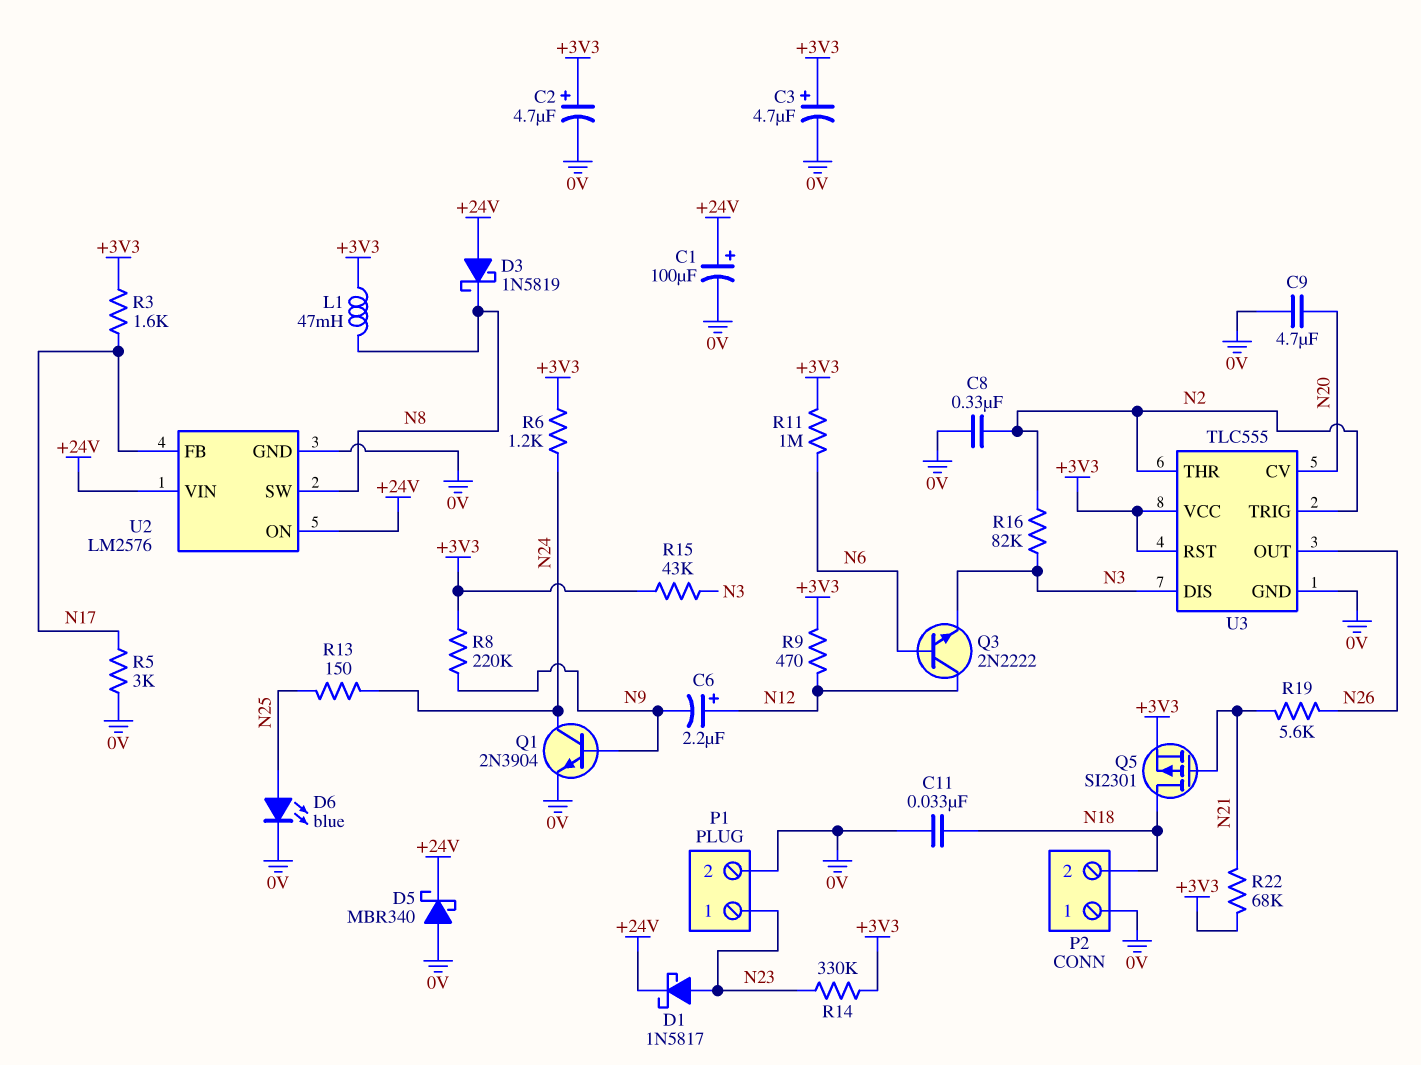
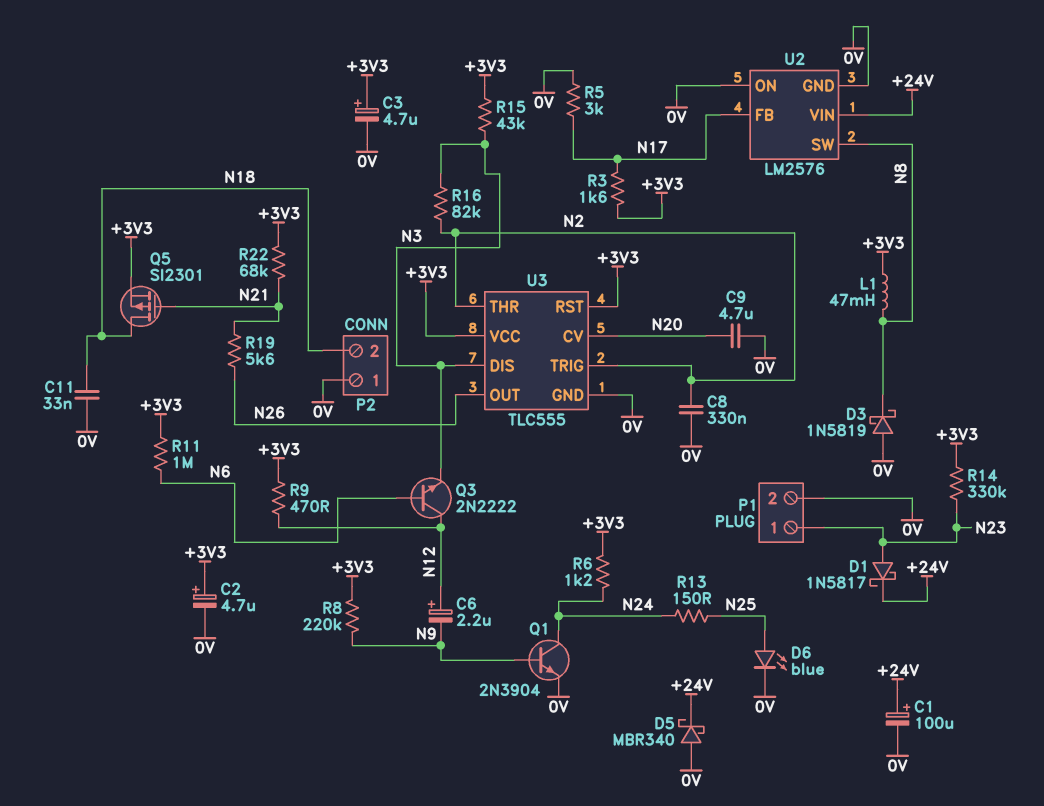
D3: schottky 1N5819 (A +24V, K N8) -> schottky 1N5819 (A 0V, K N8)
U2 pin ON: +24V -> 0V

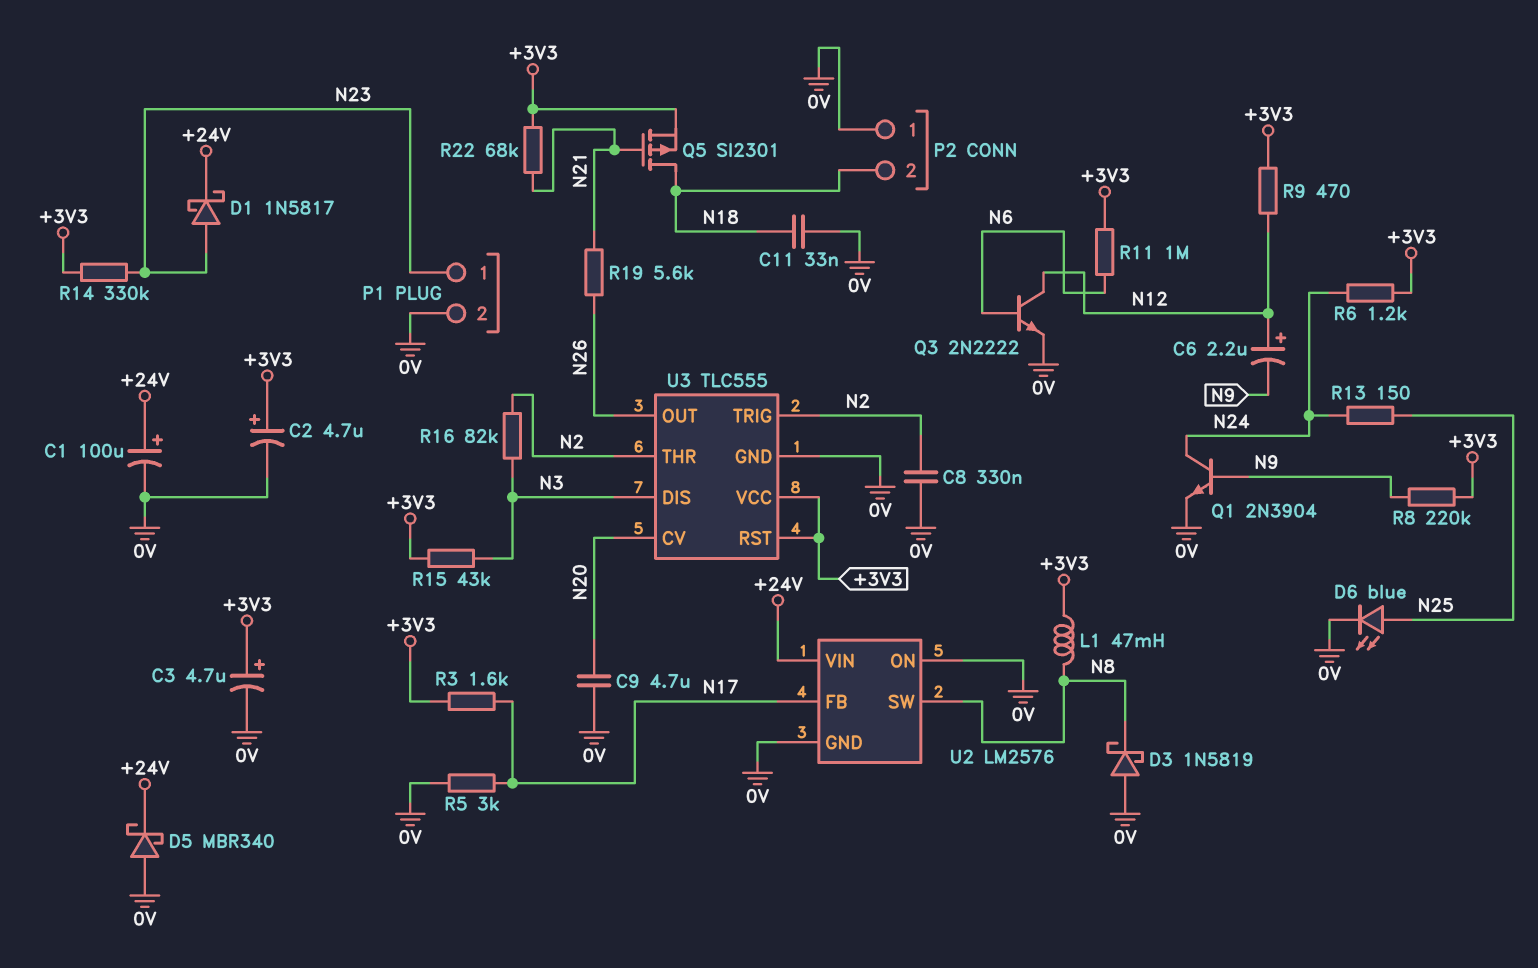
Q3: NPN 2N2222 (B N6, C N12, E N3) -> NPN 2N2222 (B N6, C N12, E 0V)

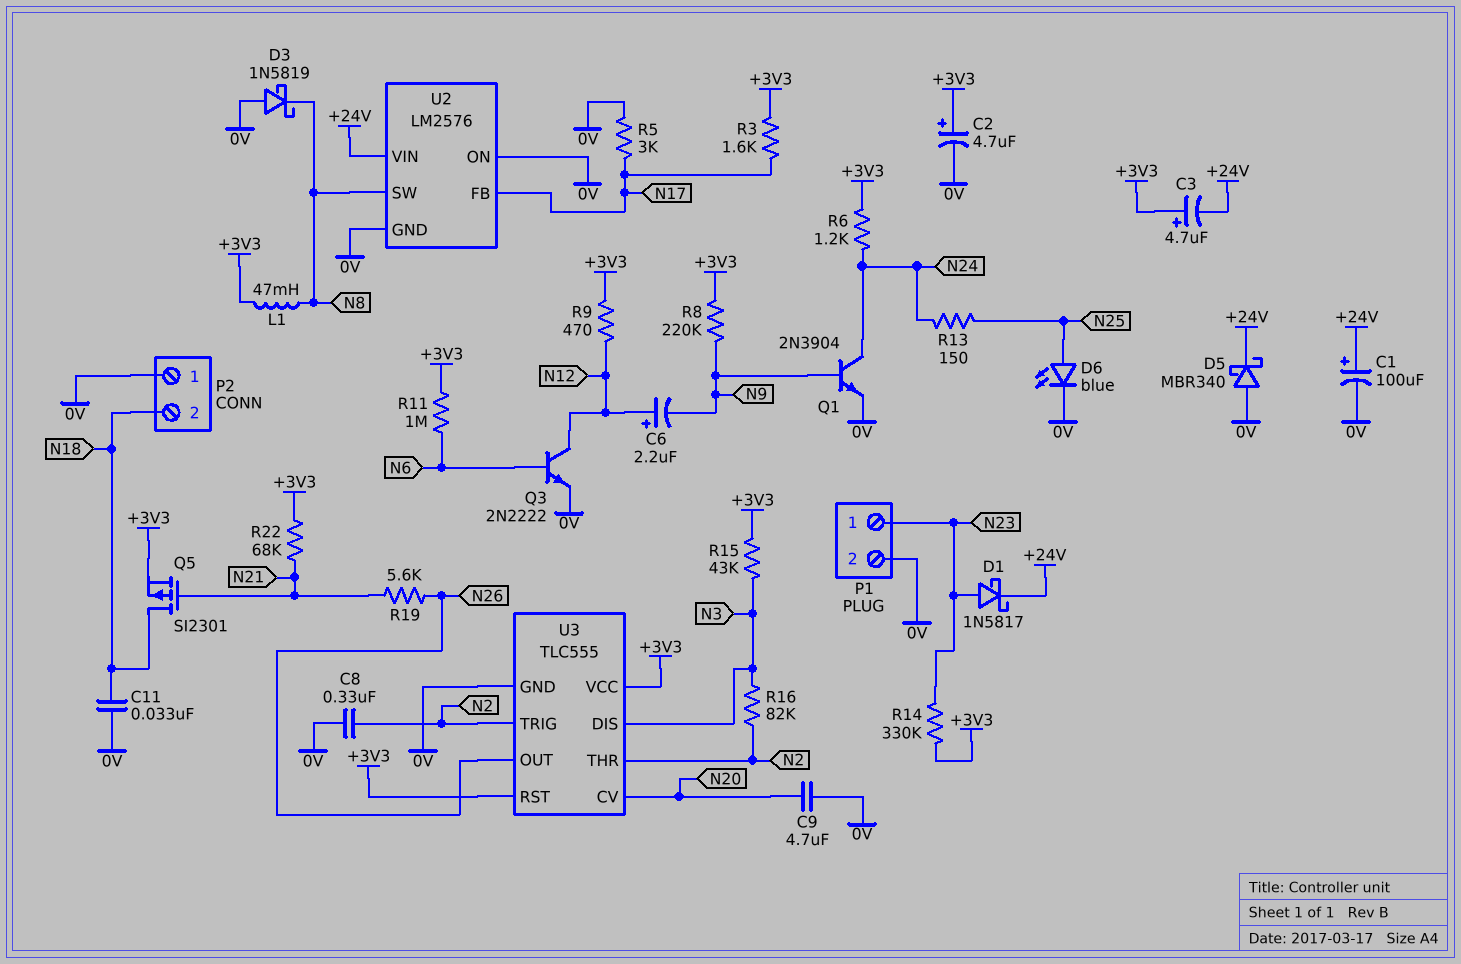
C3: 4.7uF (plus +3V3, minus 0V) -> 4.7uF (plus +3V3, minus +24V)

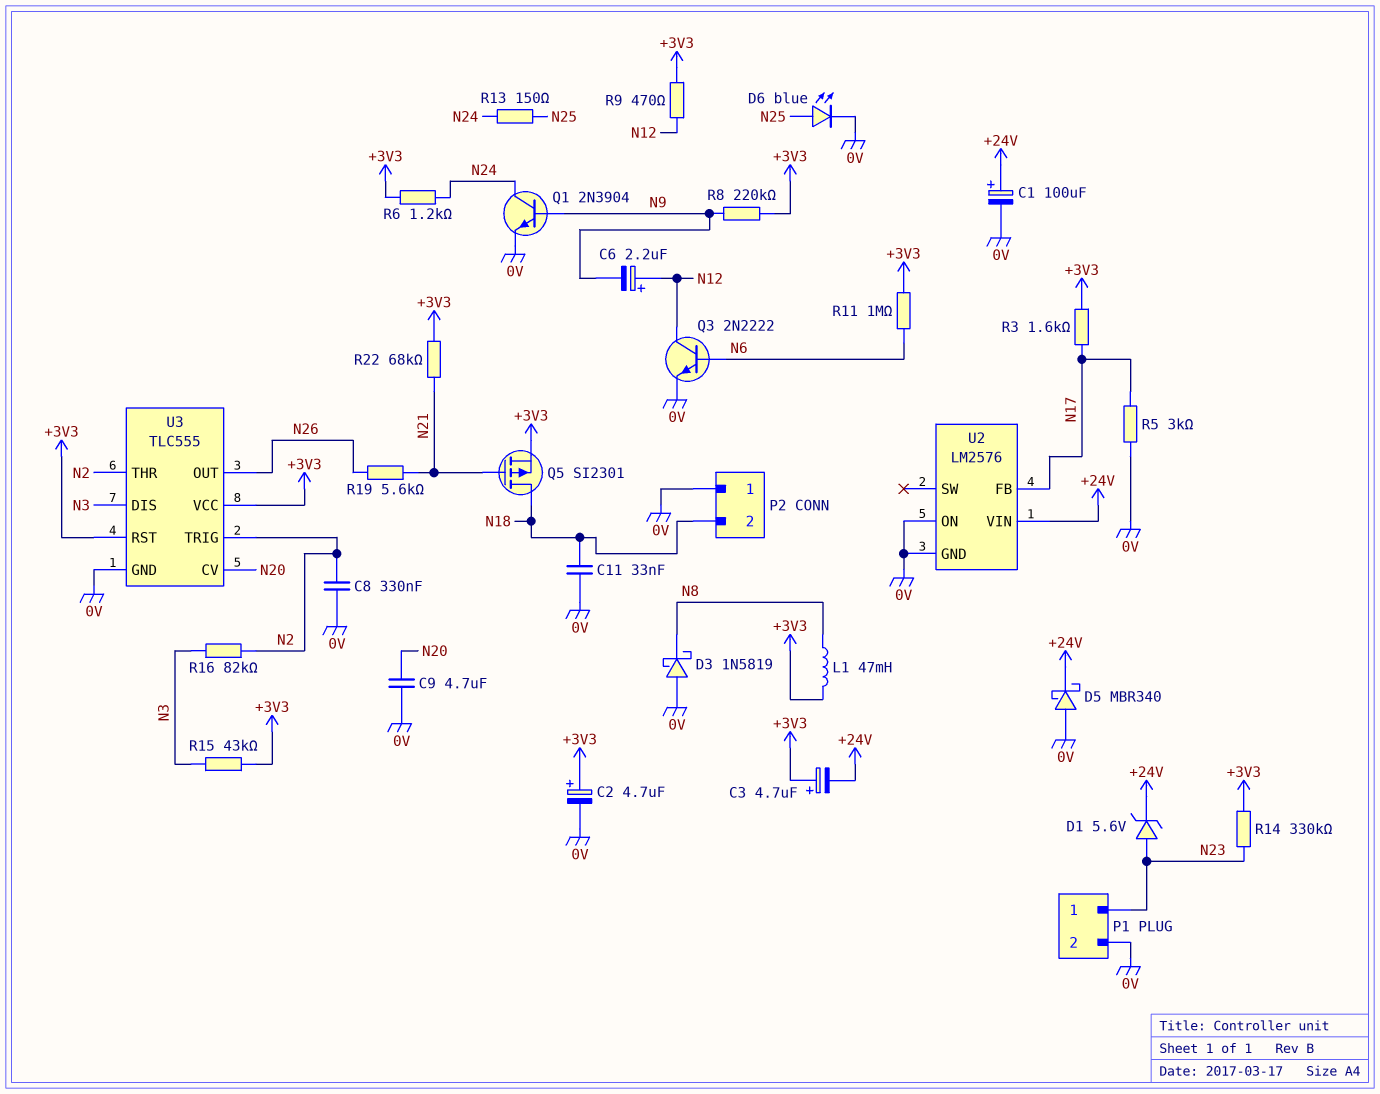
D1: schottky 1N5817 (A N23, K +24V) -> zener 5.6V (A N23, K +24V)
U2 pin SW: N8 -> none

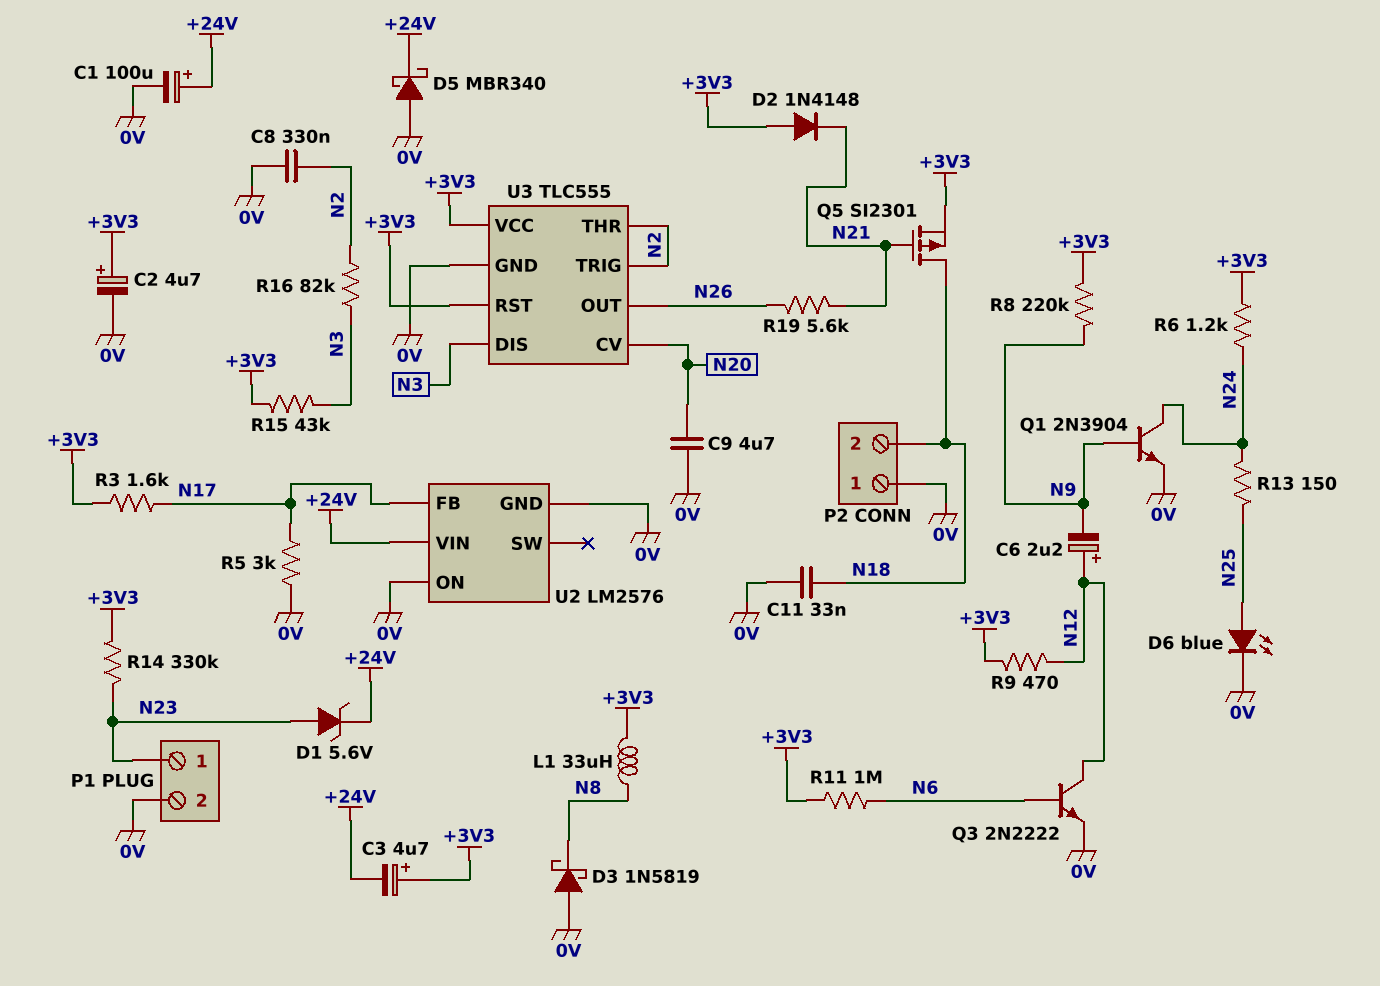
D2: none -> diode 1N4148 (A +3V3, K N21)
L1: 47mH (+3V3, N8) -> 33uH (+3V3, N8)
R22: 68k (+3V3, N21) -> none

